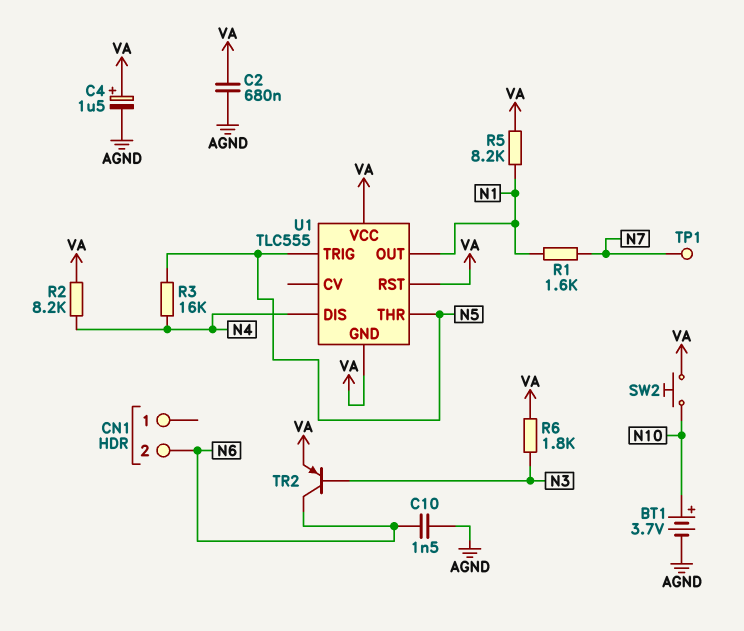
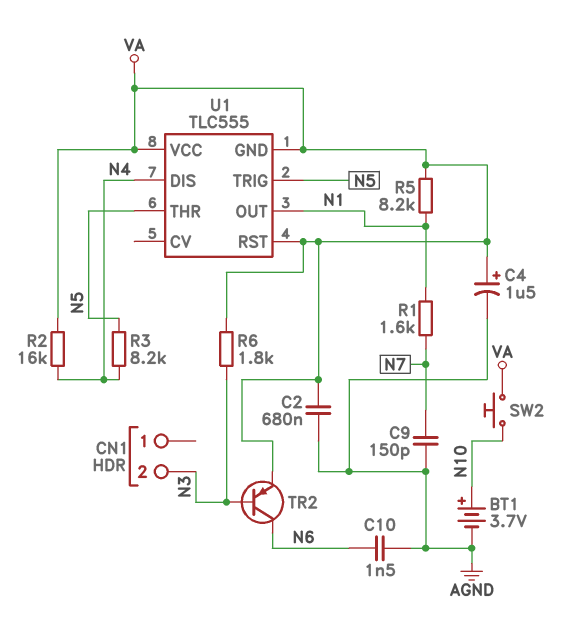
C9: none -> 150pF (AGND, N7)
CN1 pin 2: N6 -> N3
R2: 8.2k (N4, VA) -> 16k (N4, VA)
R3: 16k (N4, N5) -> 8.2k (N4, N5)
TP1: test point (N7) -> none

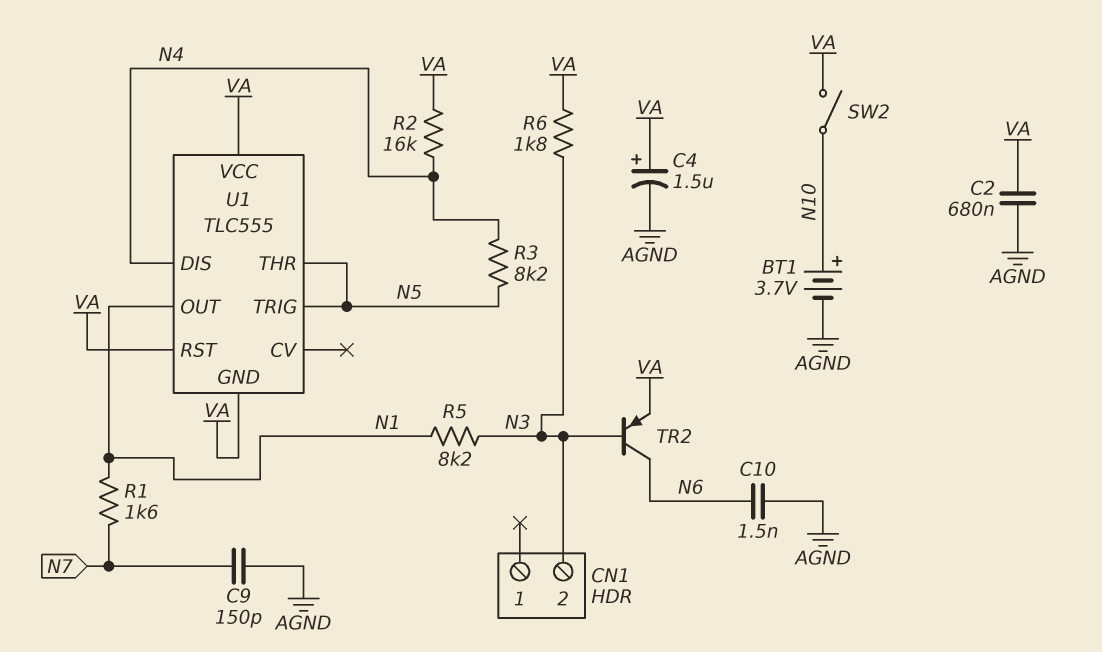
R5: 8.2k (N1, VA) -> 8.2k (N1, N3)
SW2: button (N10, VA) -> switch (N10, VA)

